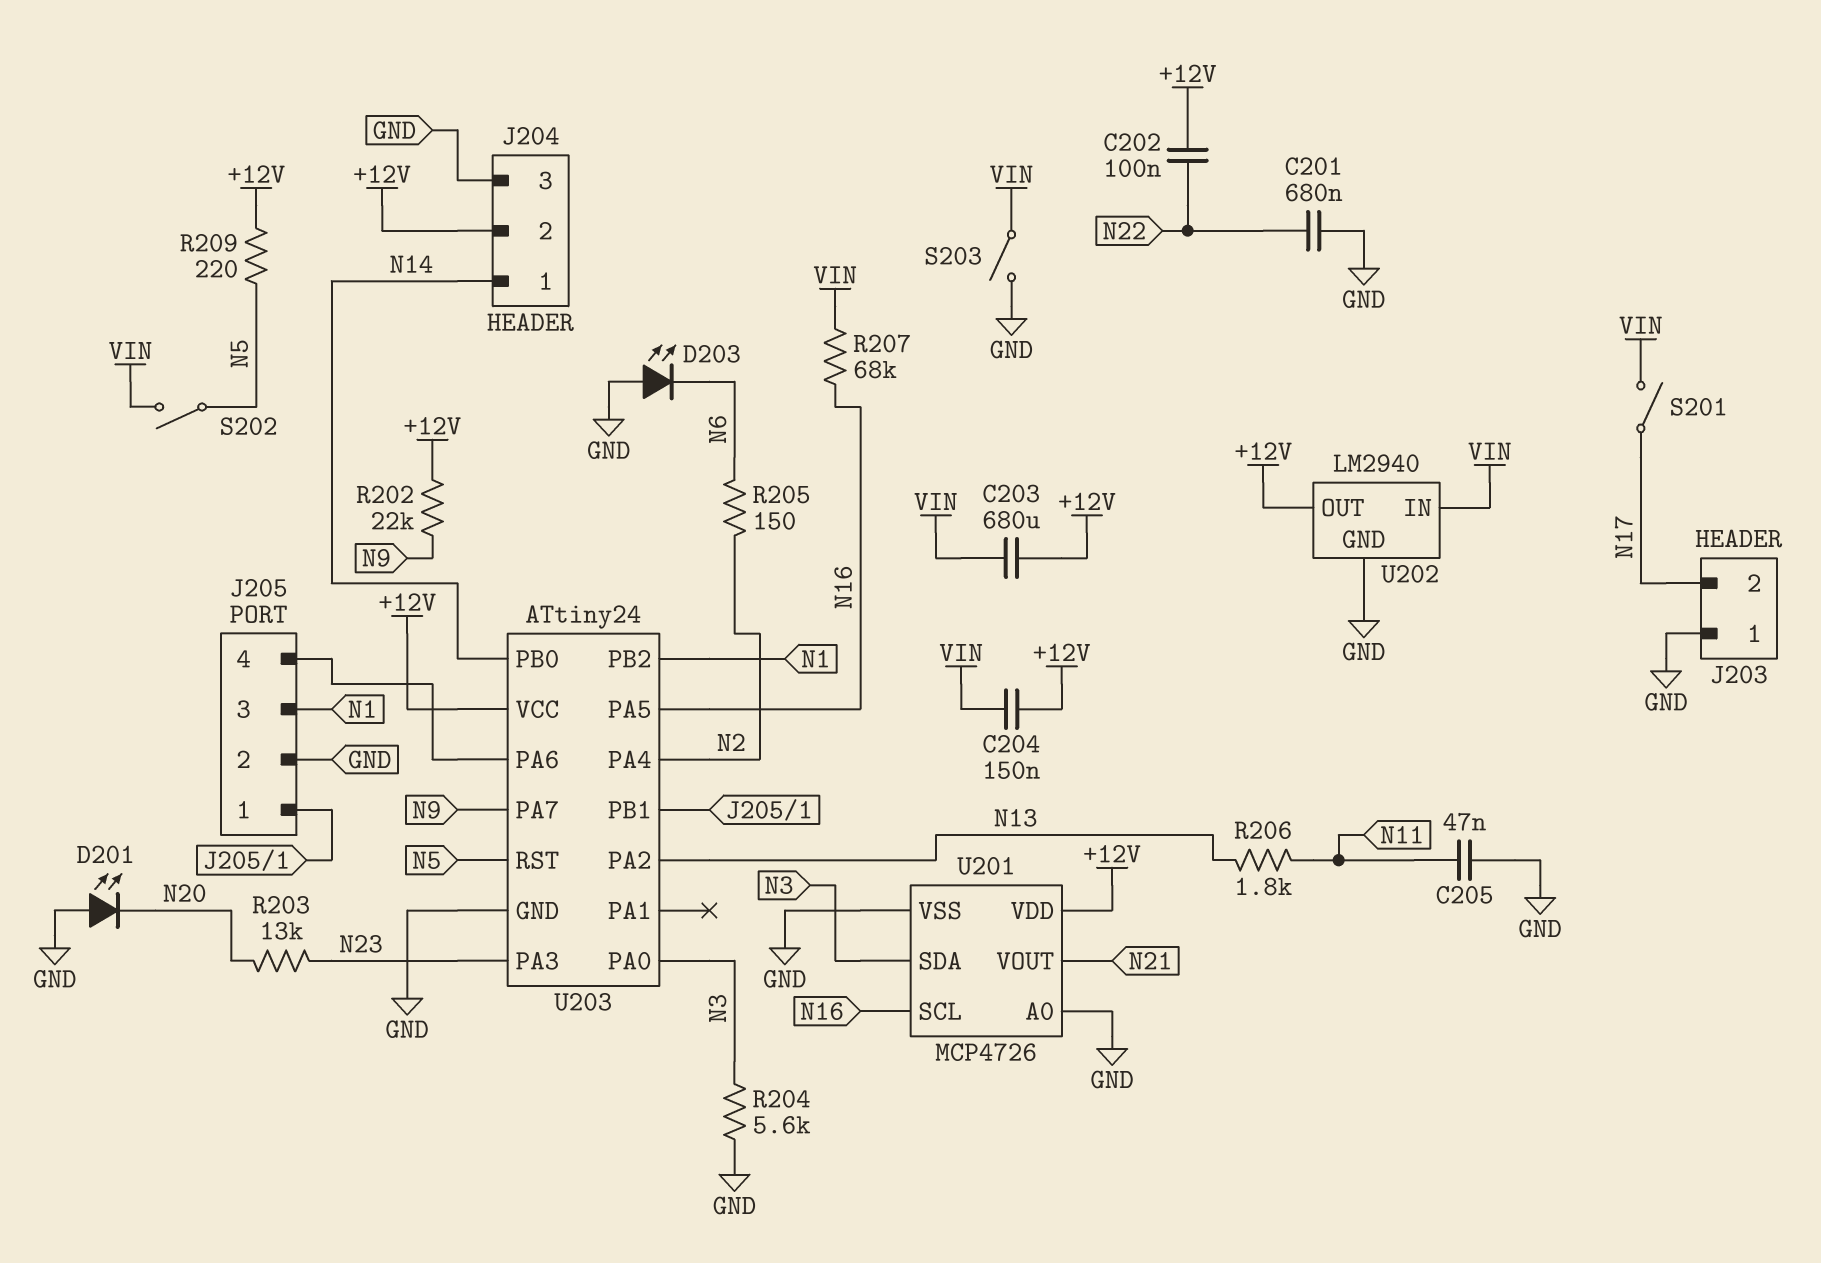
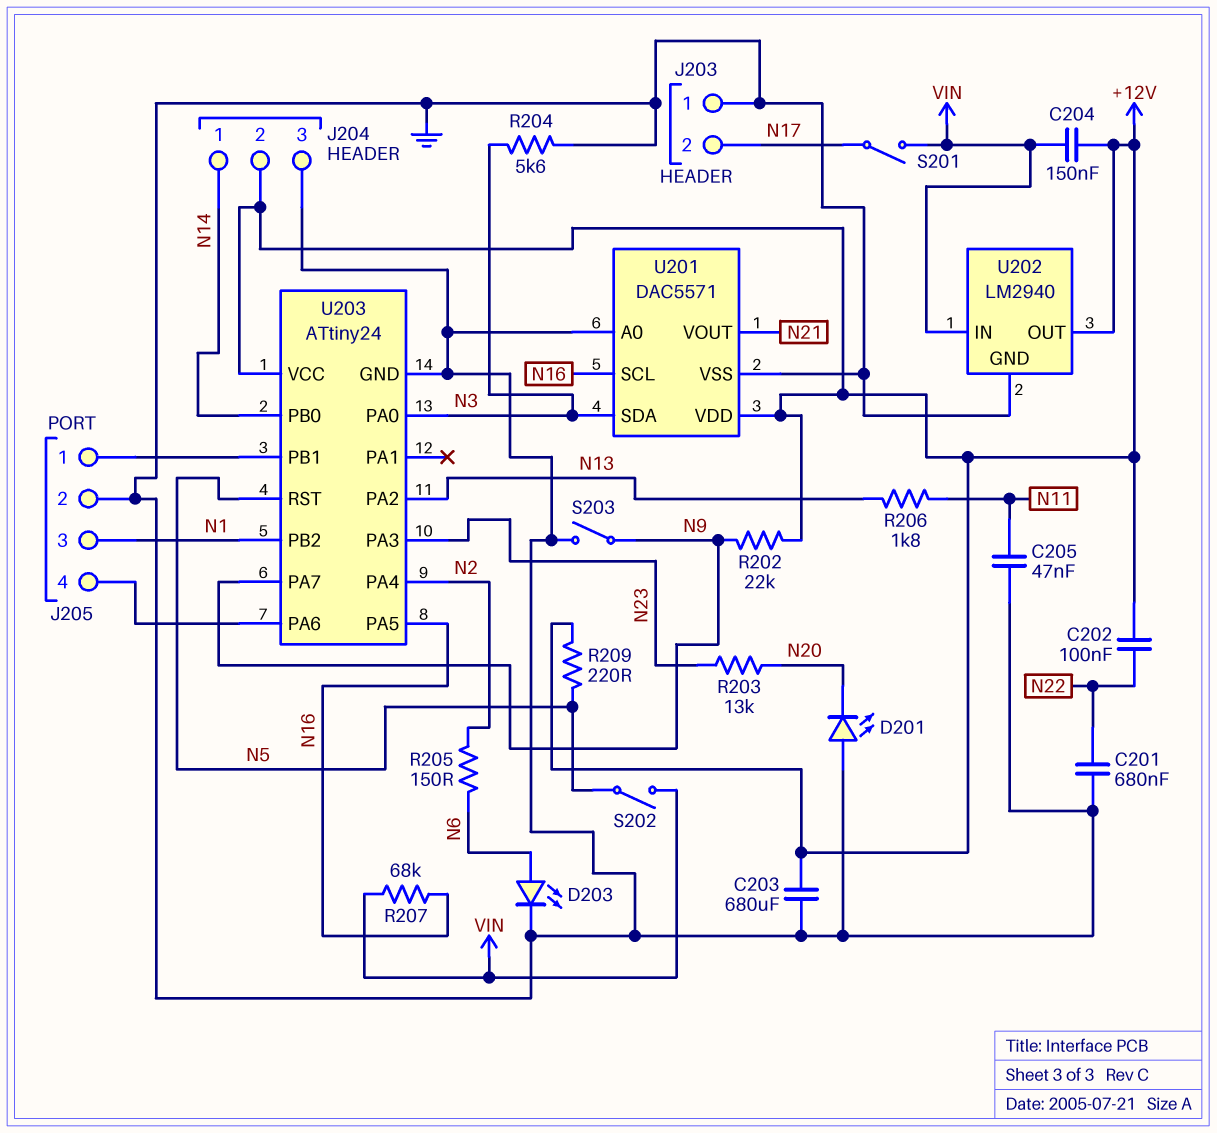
C203: 680uF (+12V, VIN) -> 680uF (+12V, GND)
D203: LED (A GND, K N6) -> LED (A N6, K GND)
S203: switch (GND, VIN) -> switch (GND, N9)
U201: MCP4726 -> DAC5571

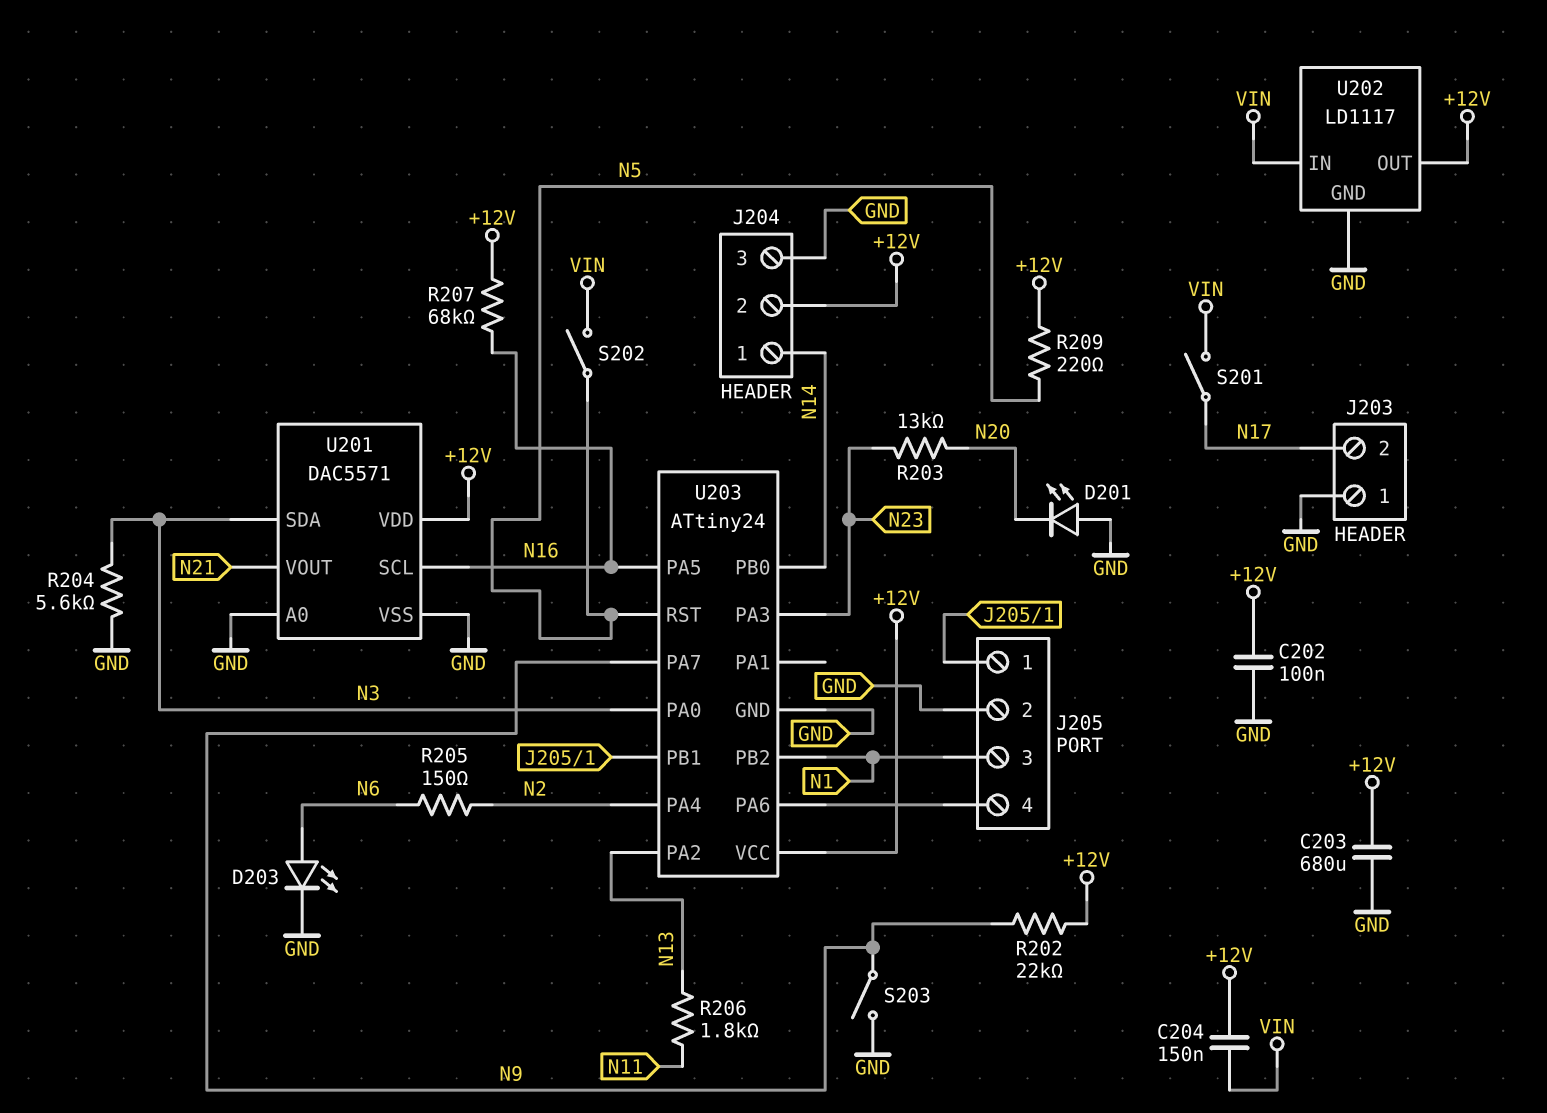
C201: 680nF (GND, N22) -> none
C202: 100nF (+12V, N22) -> 100nF (+12V, GND)
C205: 47nF (GND, N11) -> none
R207: 68k (N16, VIN) -> 68k (+12V, N16)
U202: LM2940 -> LD1117

